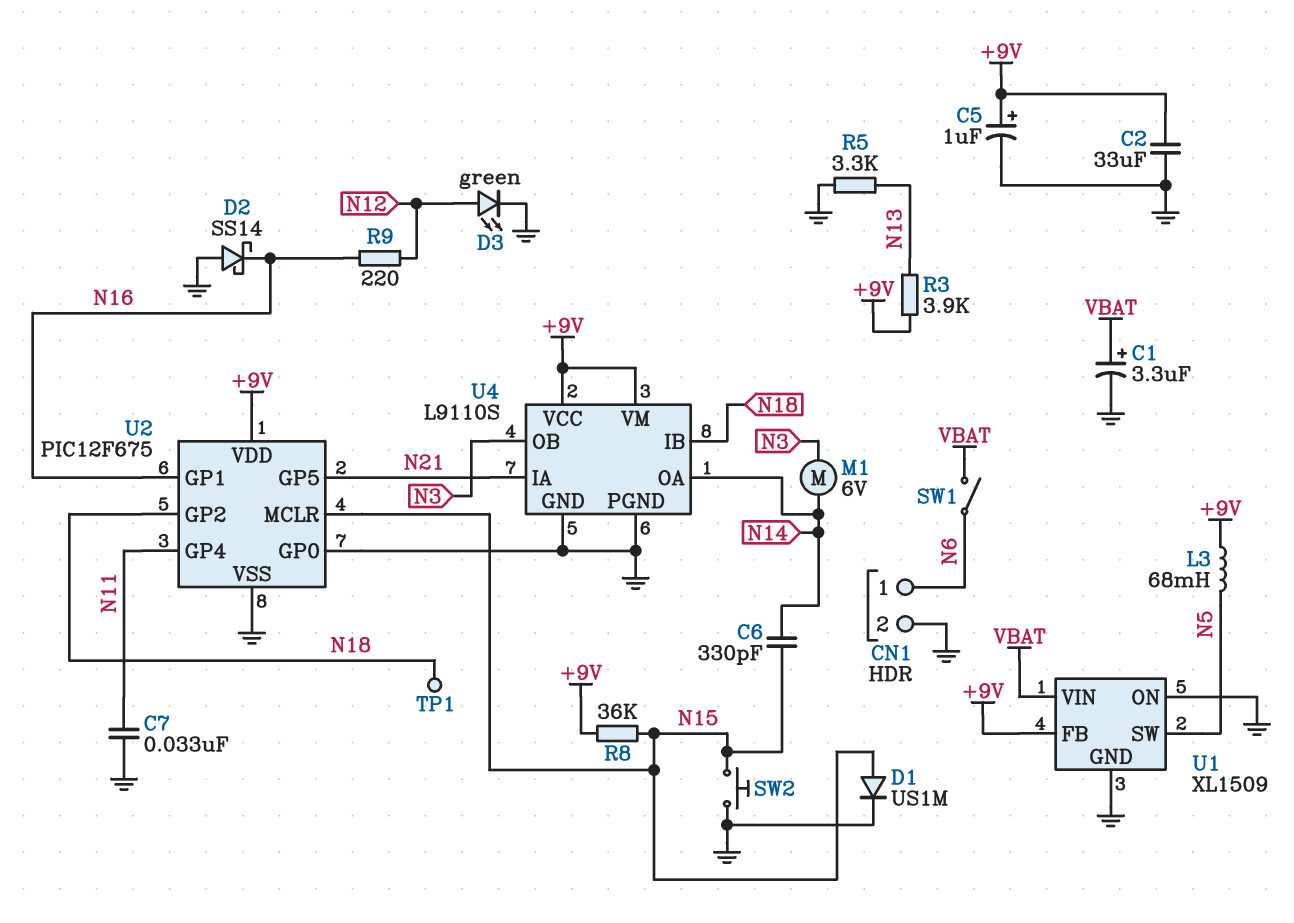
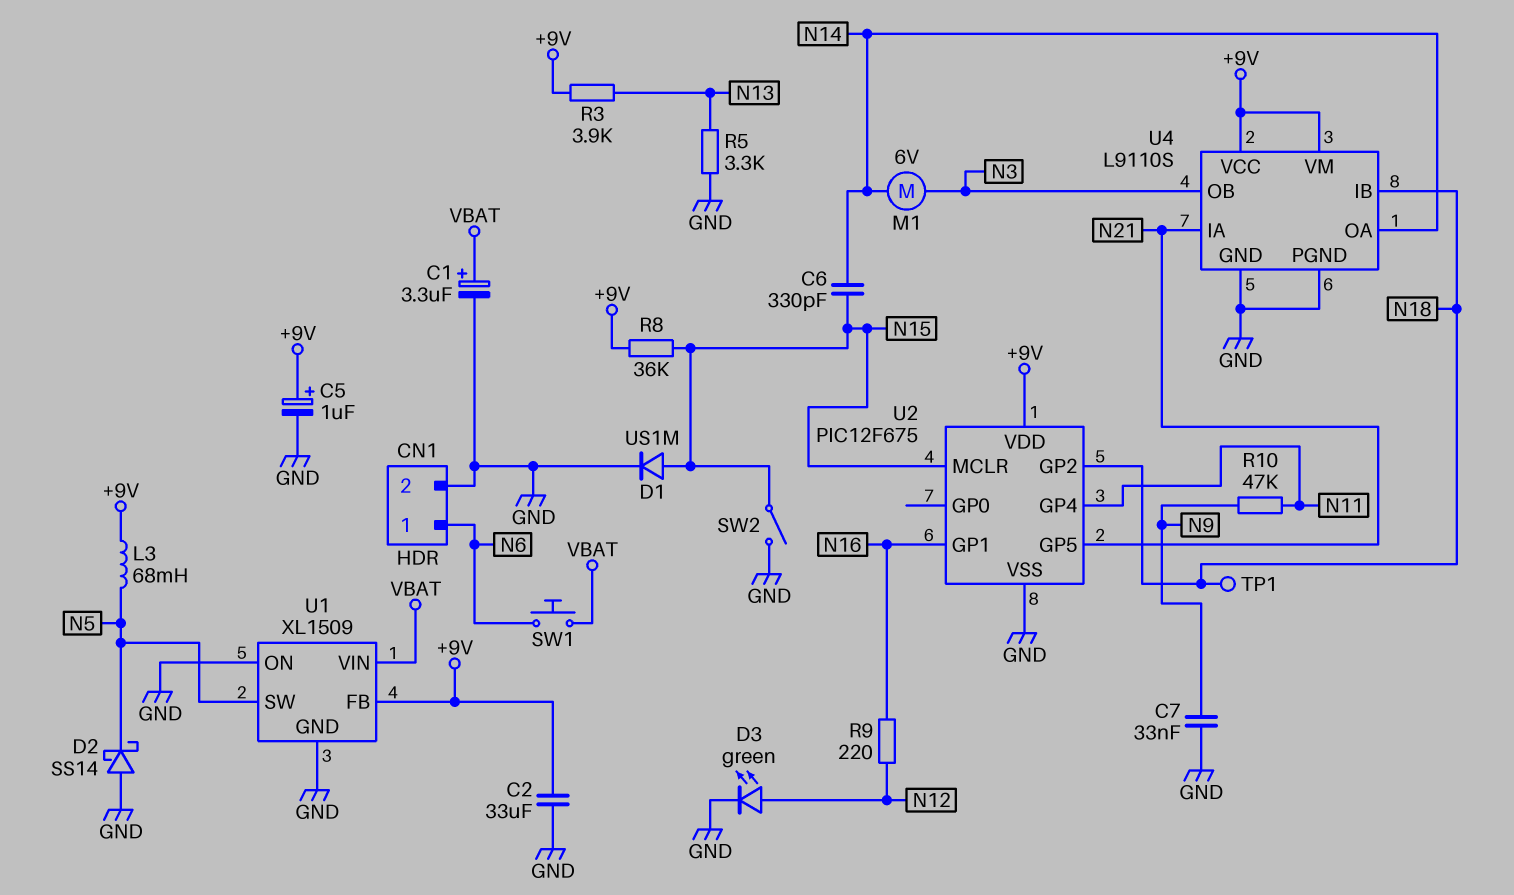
C7: 33nF (GND, N11) -> 33nF (GND, N9)
D2: schottky SS14 (A GND, K N16) -> schottky SS14 (A GND, K N5)
R10: none -> 47k (N9, N11)
SW1: switch (N6, VBAT) -> button (N6, VBAT)
SW2: button (GND, N15) -> switch (GND, N15)
U2 pin GP0: GND -> none

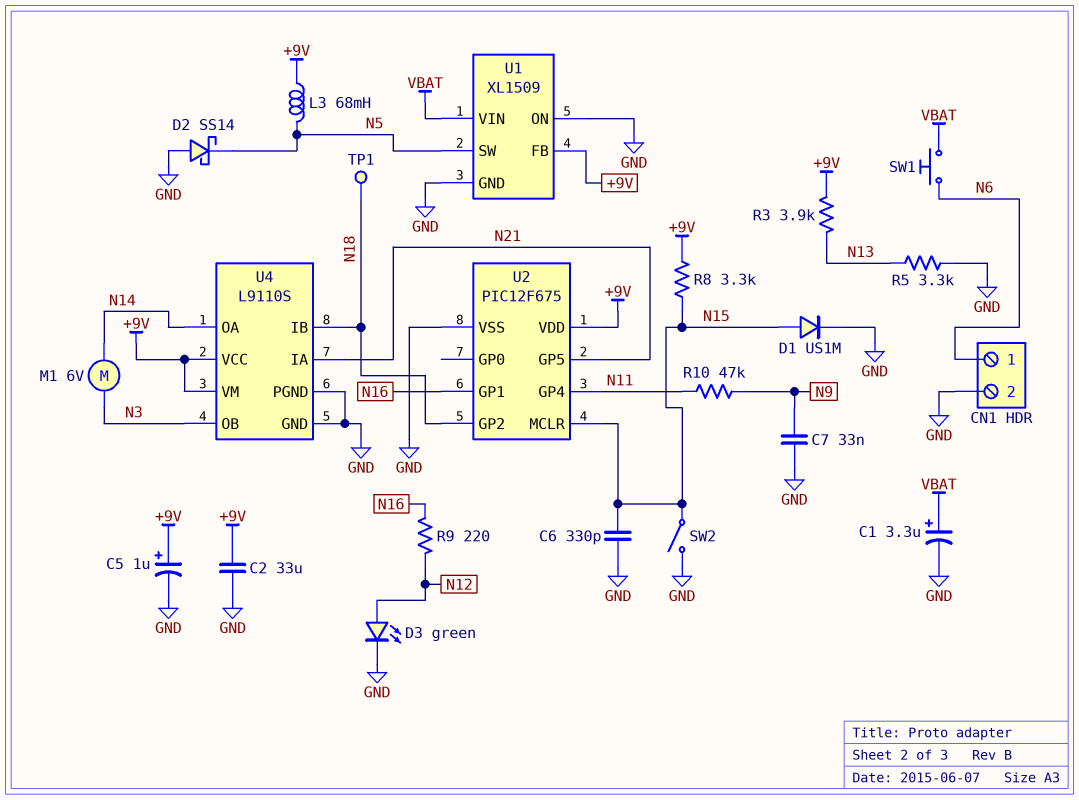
C6: 330pF (N14, N15) -> 330pF (GND, N15)
R8: 36k (+9V, N15) -> 3.3k (+9V, N15)

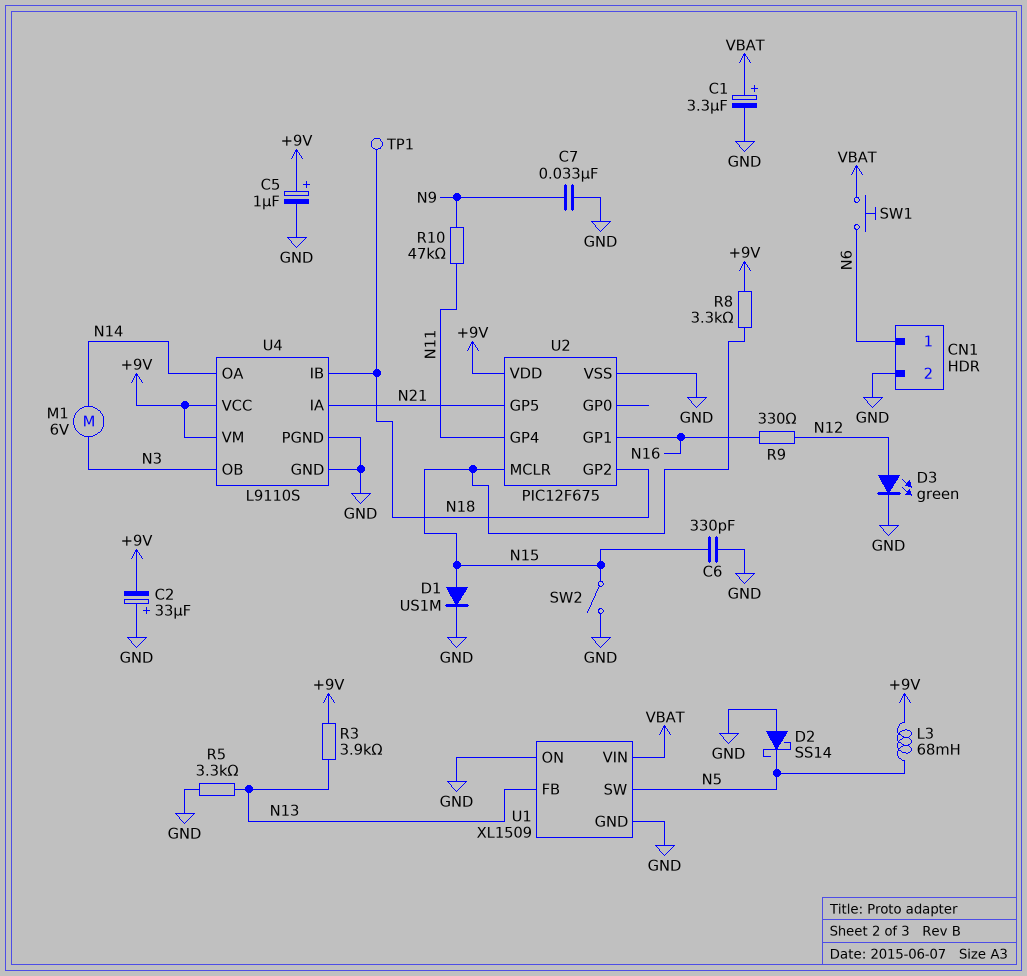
C2: 33uF (+9V, GND) -> 33uF (plus GND, minus +9V)
R9: 220 (N12, N16) -> 330 (N12, N16)
U1 pin FB: +9V -> N13

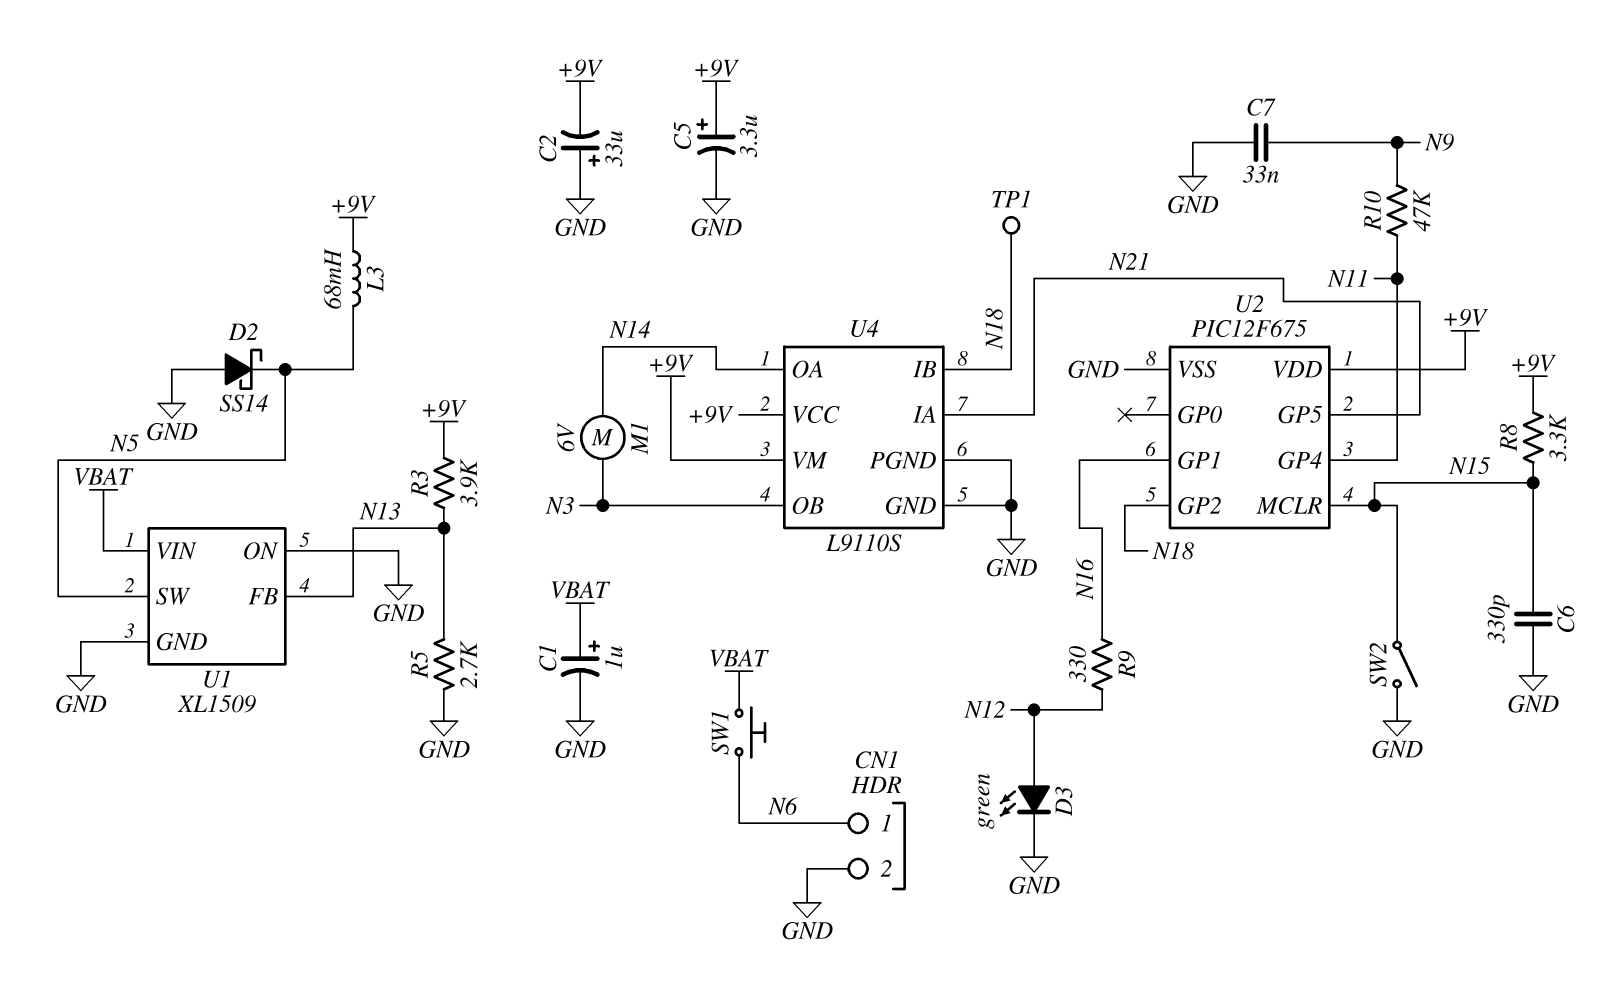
C1: 3.3uF (plus VBAT, minus GND) -> 1uF (plus VBAT, minus GND)
C5: 1uF (plus +9V, minus GND) -> 3.3uF (plus +9V, minus GND)
D1: diode US1M (A N15, K GND) -> none
R5: 3.3k (GND, N13) -> 2.7k (GND, N13)

